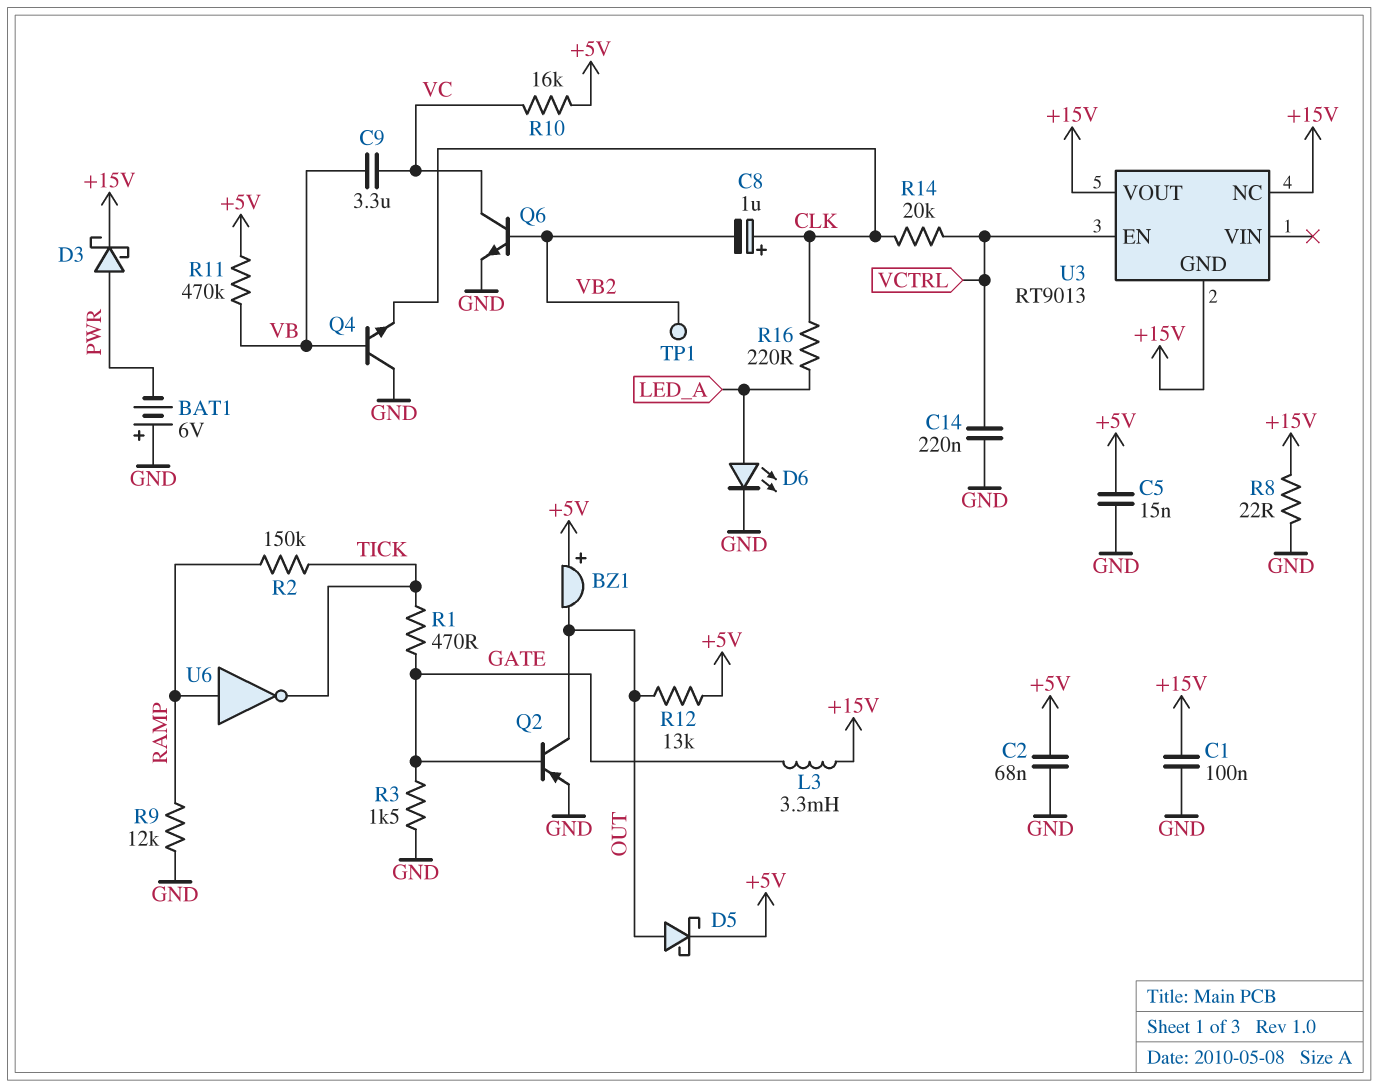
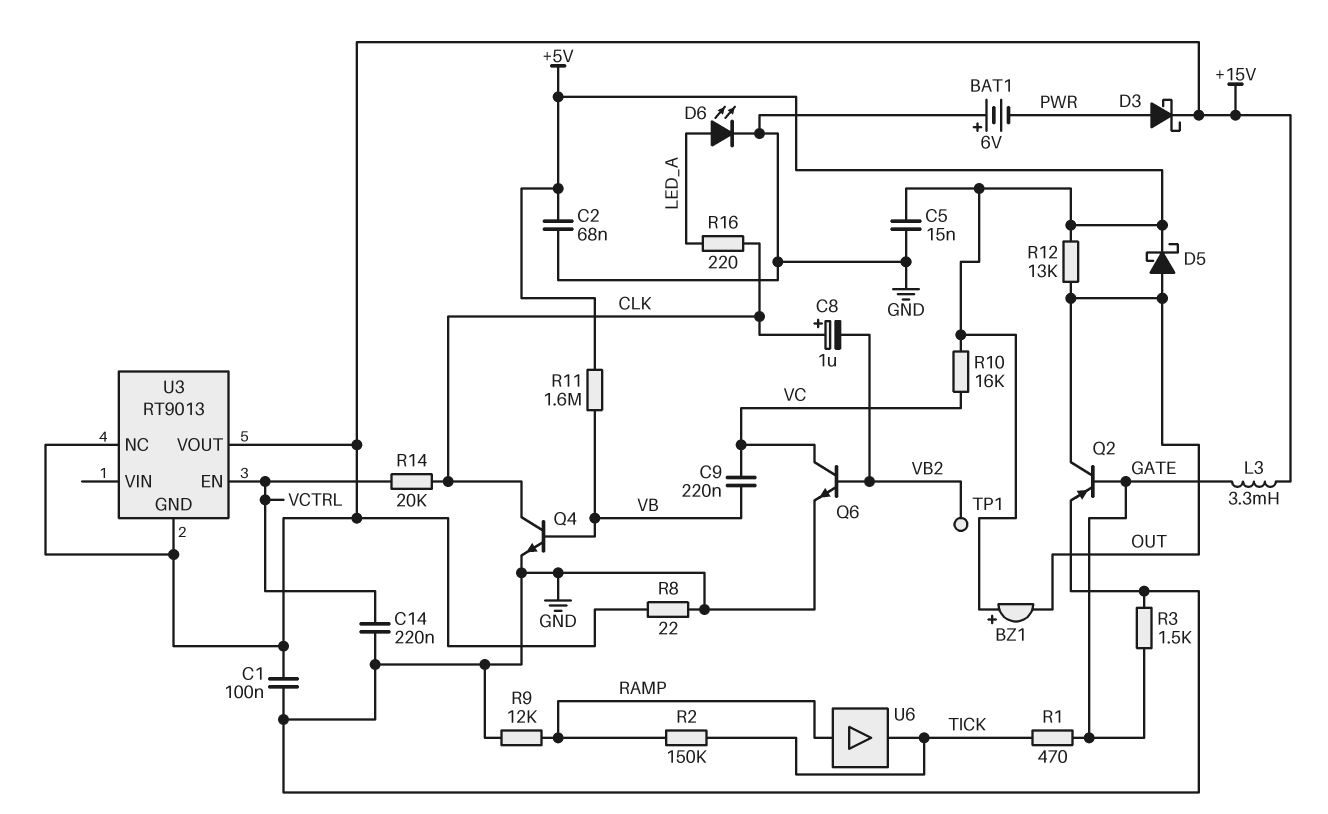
C9: 3.3uF (VB, VC) -> 220nF (VB, VC)
Q4: NPN (B VB, C GND, E CLK) -> NPN (B VB, C CLK, E GND)
R11: 470k (+5V, VB) -> 1.6M (+5V, VB)
U6: NOT (in RAMP, out TICK) -> buffer (in RAMP, out TICK)

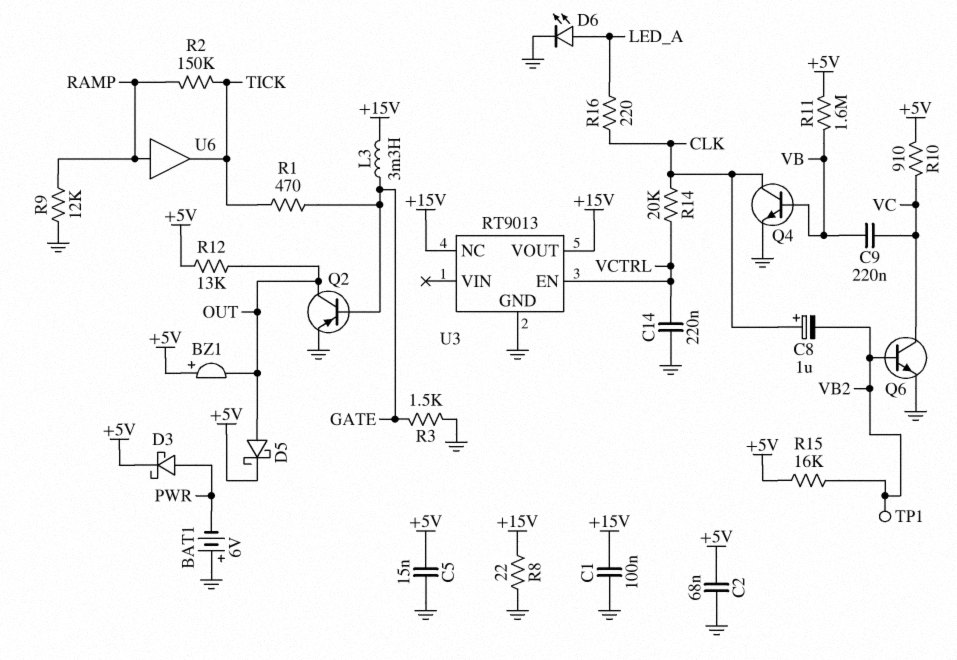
D3: schottky (A PWR, K +15V) -> schottky (A PWR, K +5V)
R10: 16k (+5V, VC) -> 910 (+5V, VC)
R15: none -> 16k (+5V, VB2)
U3 pin GND: +15V -> GND

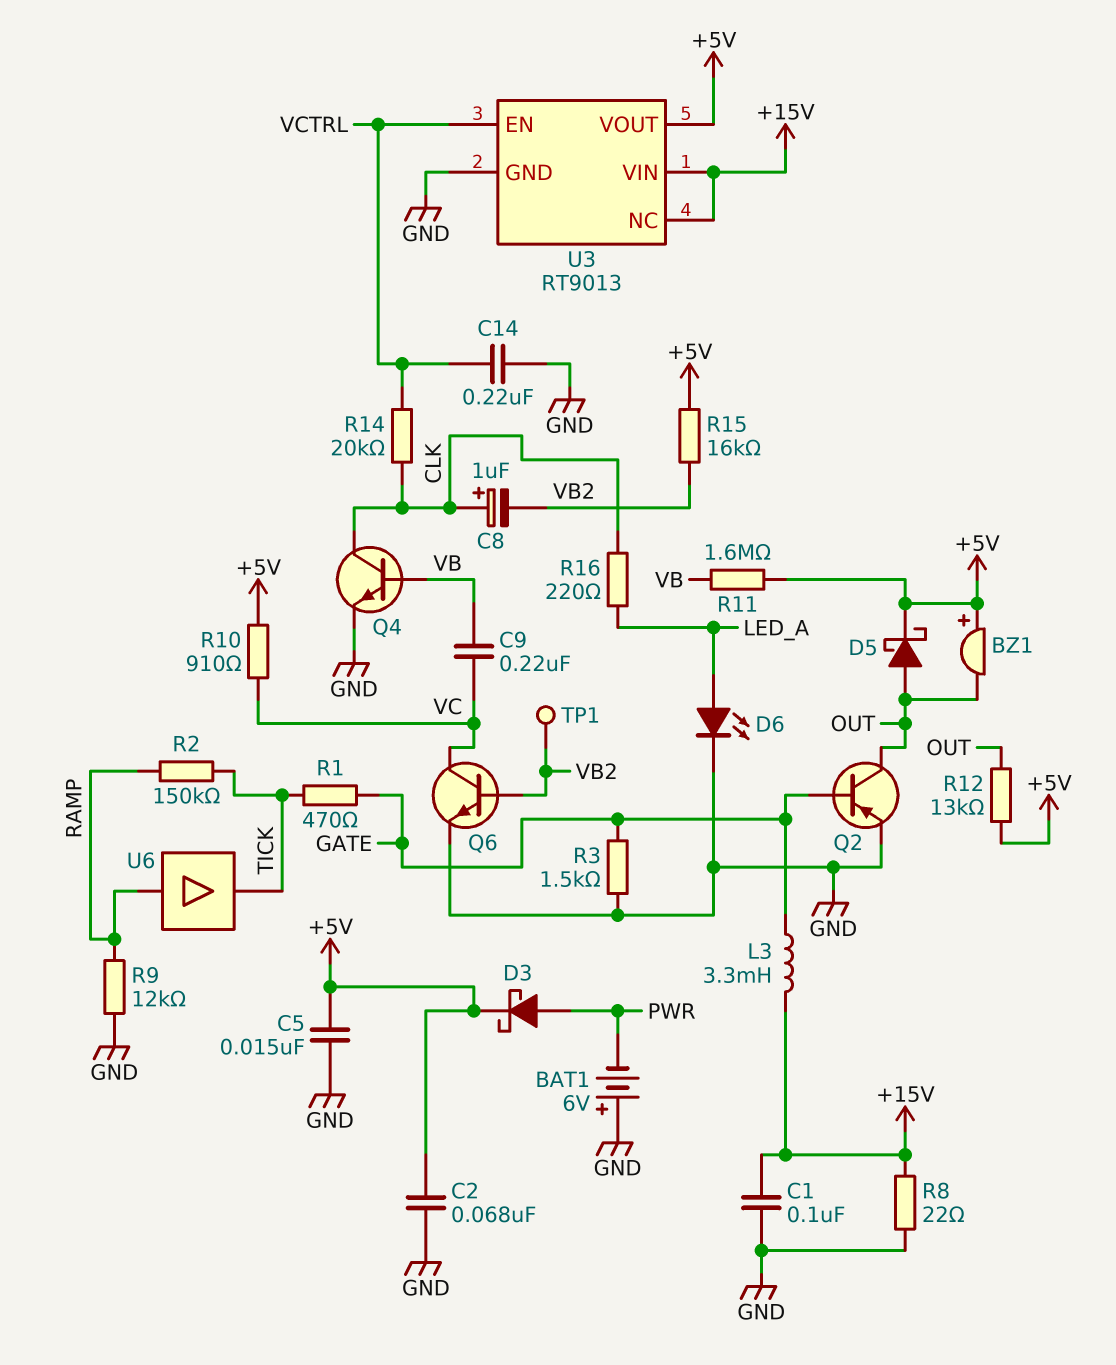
U3 pin VIN: none -> +15V
U3 pin VOUT: +15V -> +5V

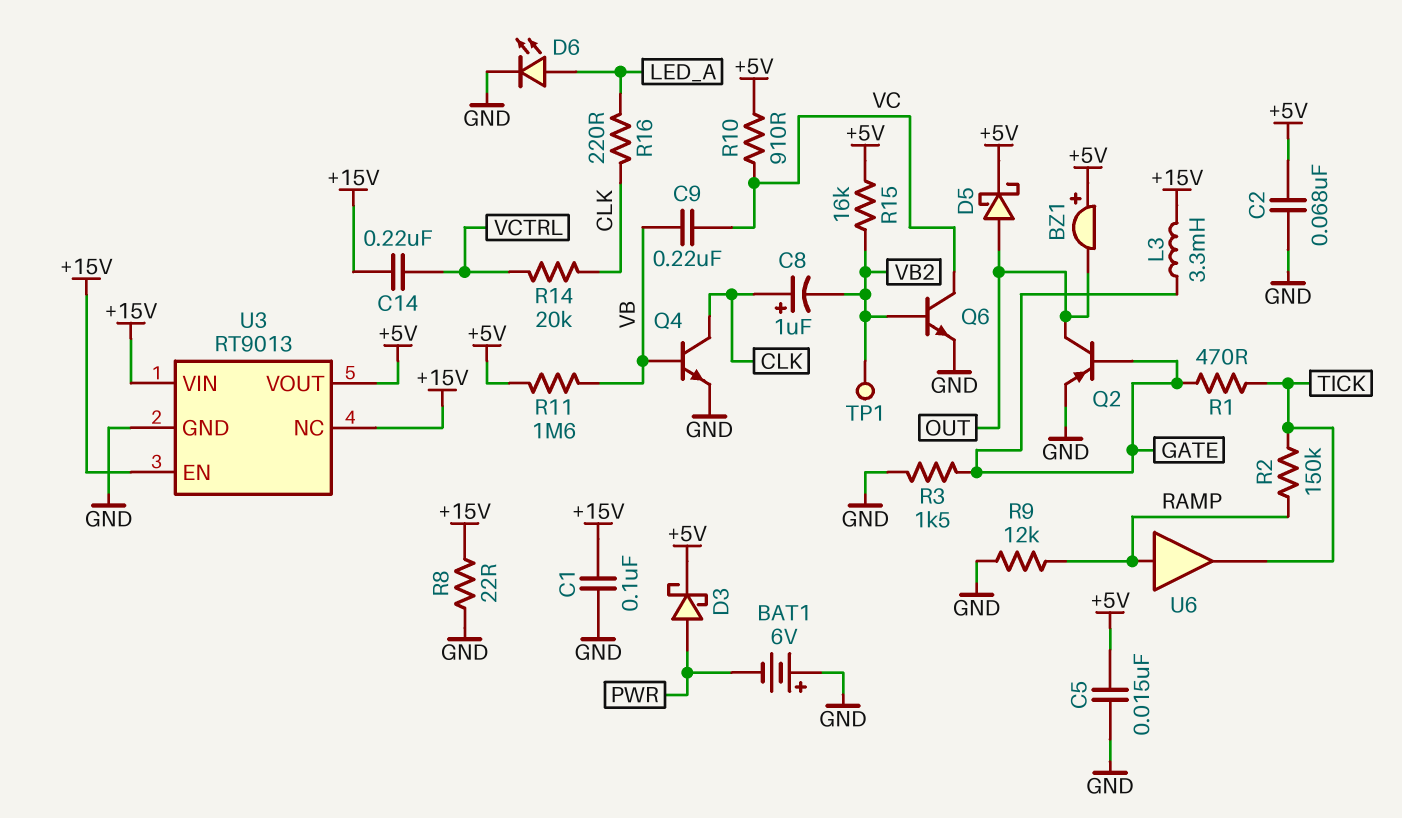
C14: 220nF (GND, VCTRL) -> 220nF (+15V, VCTRL)
R12: 13k (+5V, OUT) -> none
U3 pin EN: VCTRL -> +15V

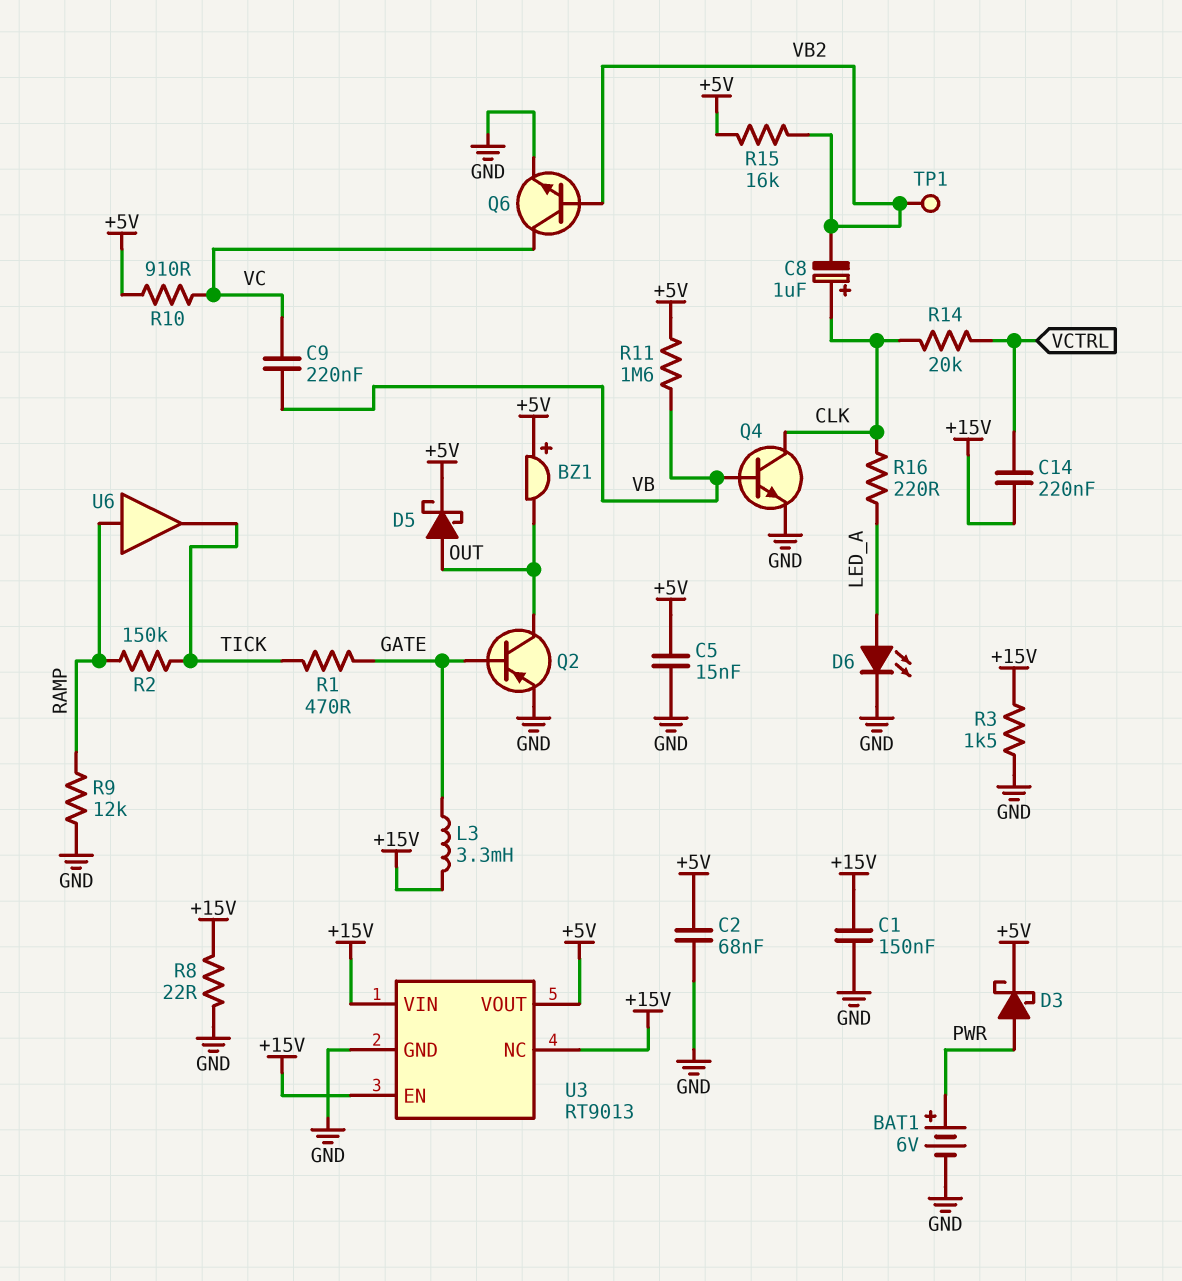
BAT1: 6V (plus GND, minus PWR) -> 6V (plus PWR, minus GND)
C1: 100nF (+15V, GND) -> 150nF (+15V, GND)
R3: 1.5k (GATE, GND) -> 1.5k (+15V, GND)

